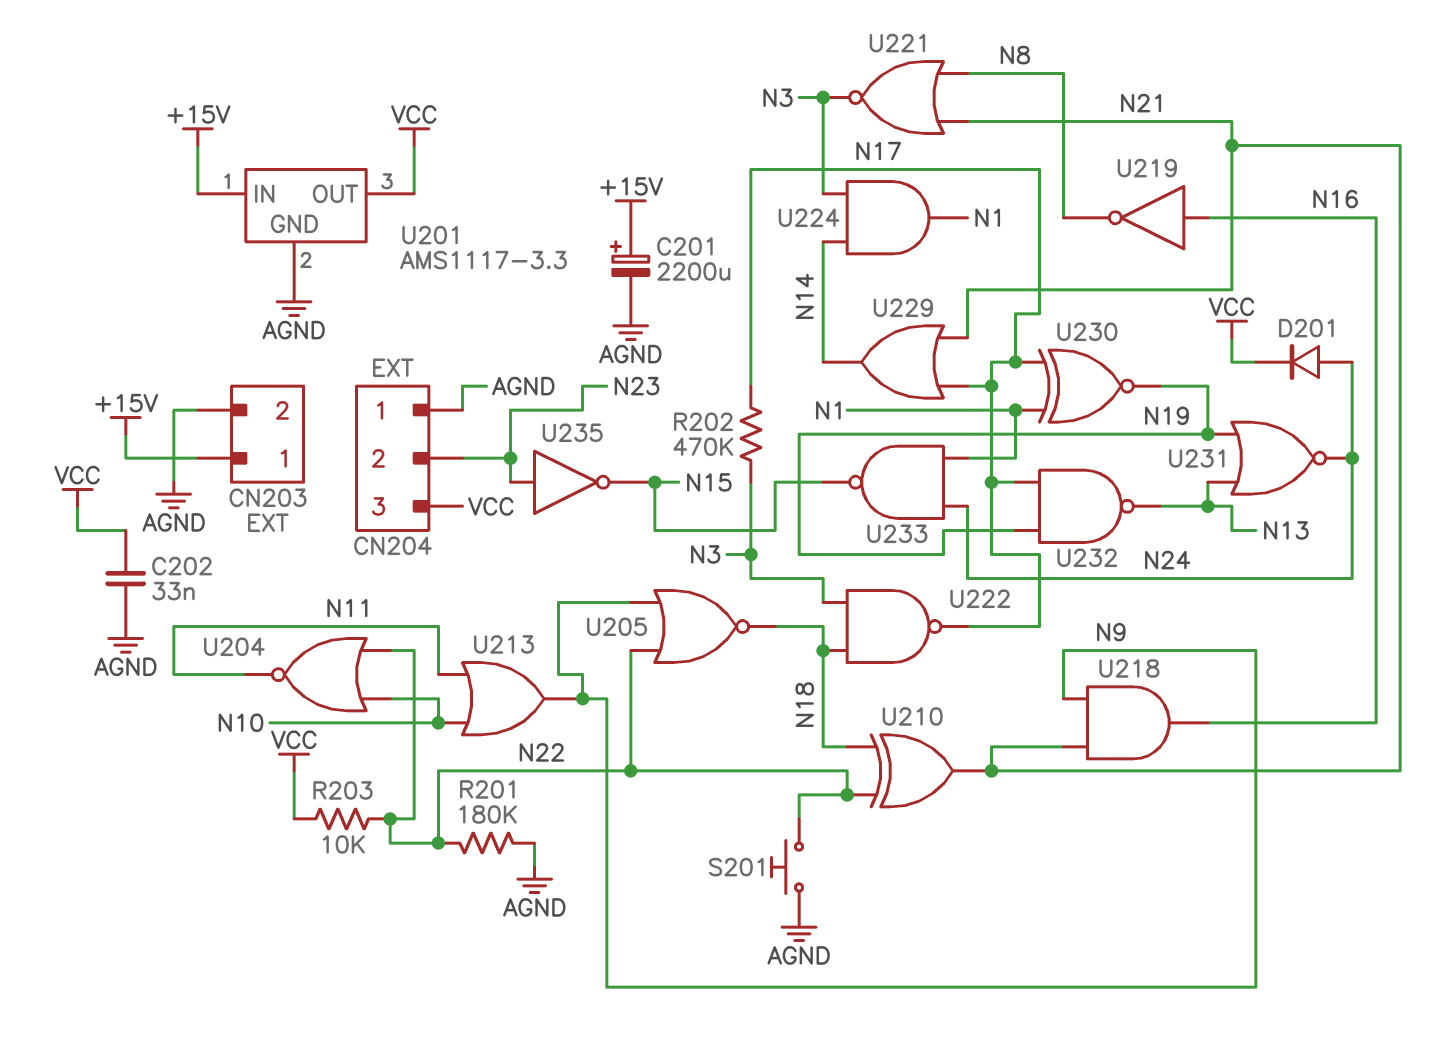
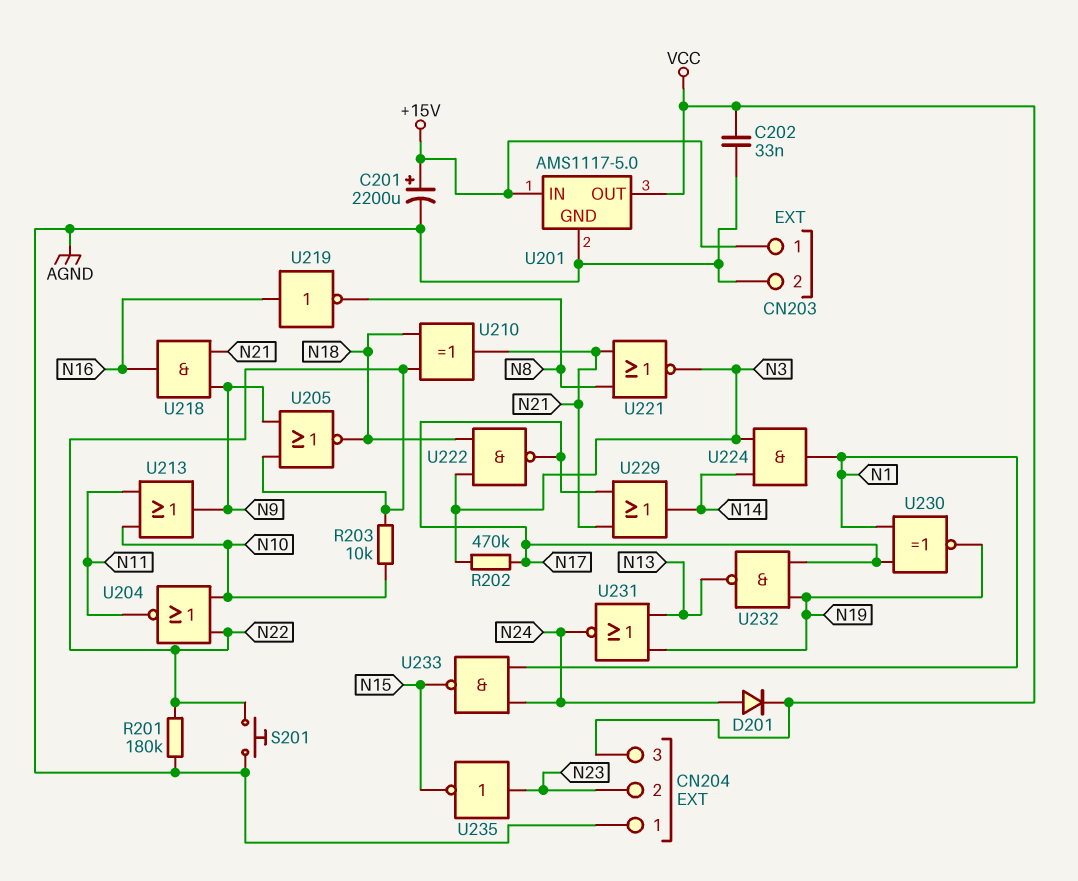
R203: 10k (N22, VCC) -> 10k (N10, N22)
U201: AMS1117-3.3 -> AMS1117-5.0

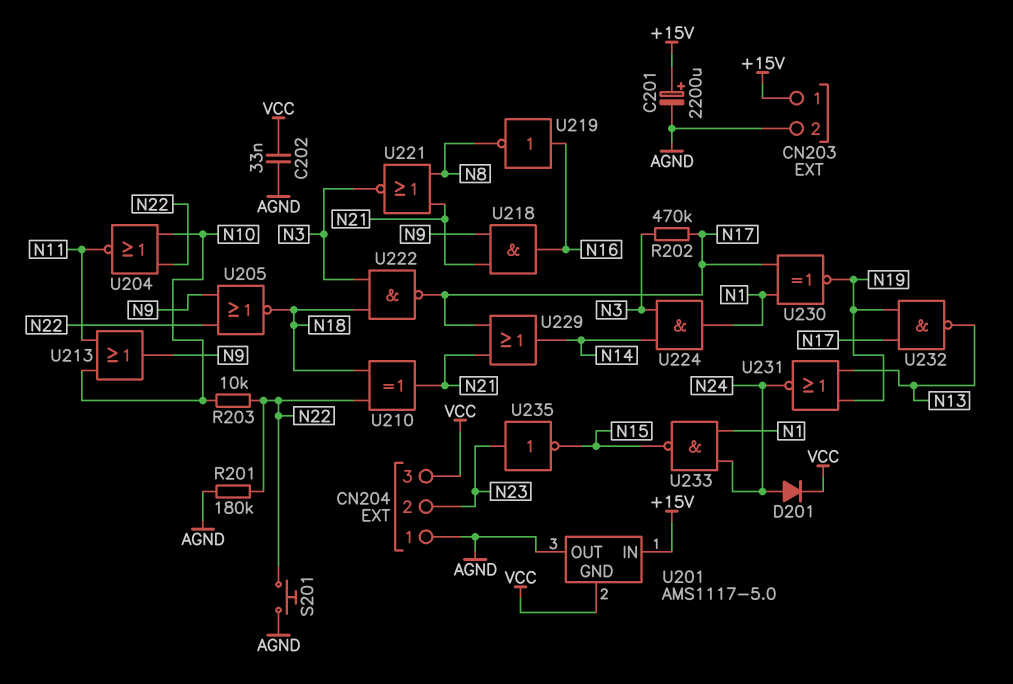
U201 pin GND: AGND -> VCC
U201 pin OUT: VCC -> AGND

